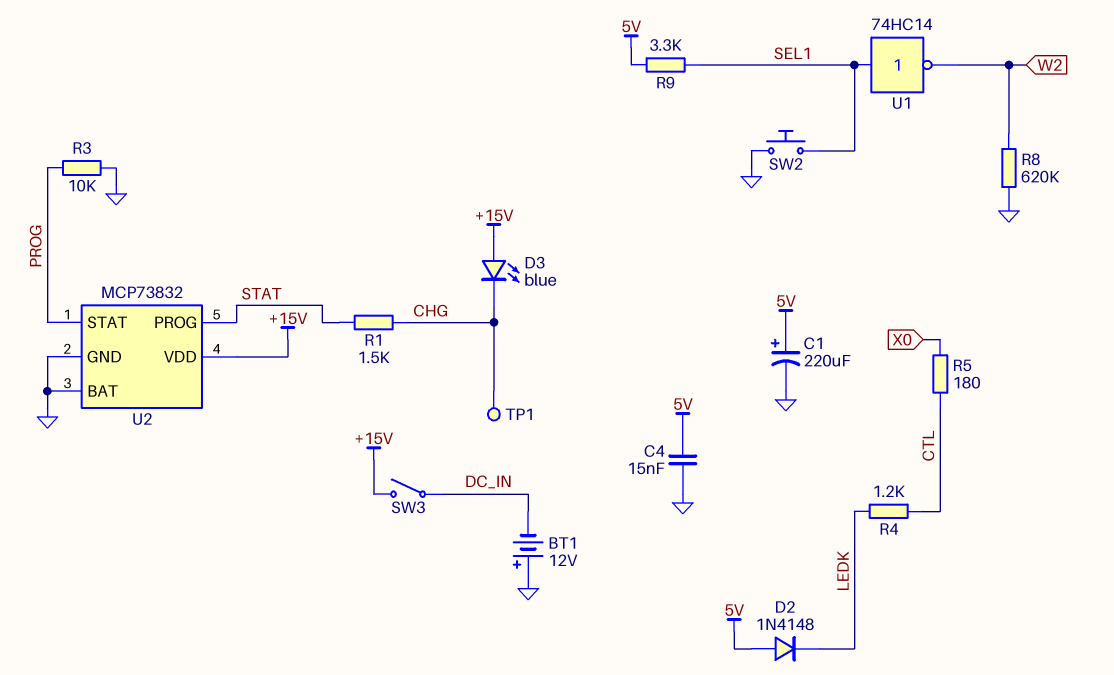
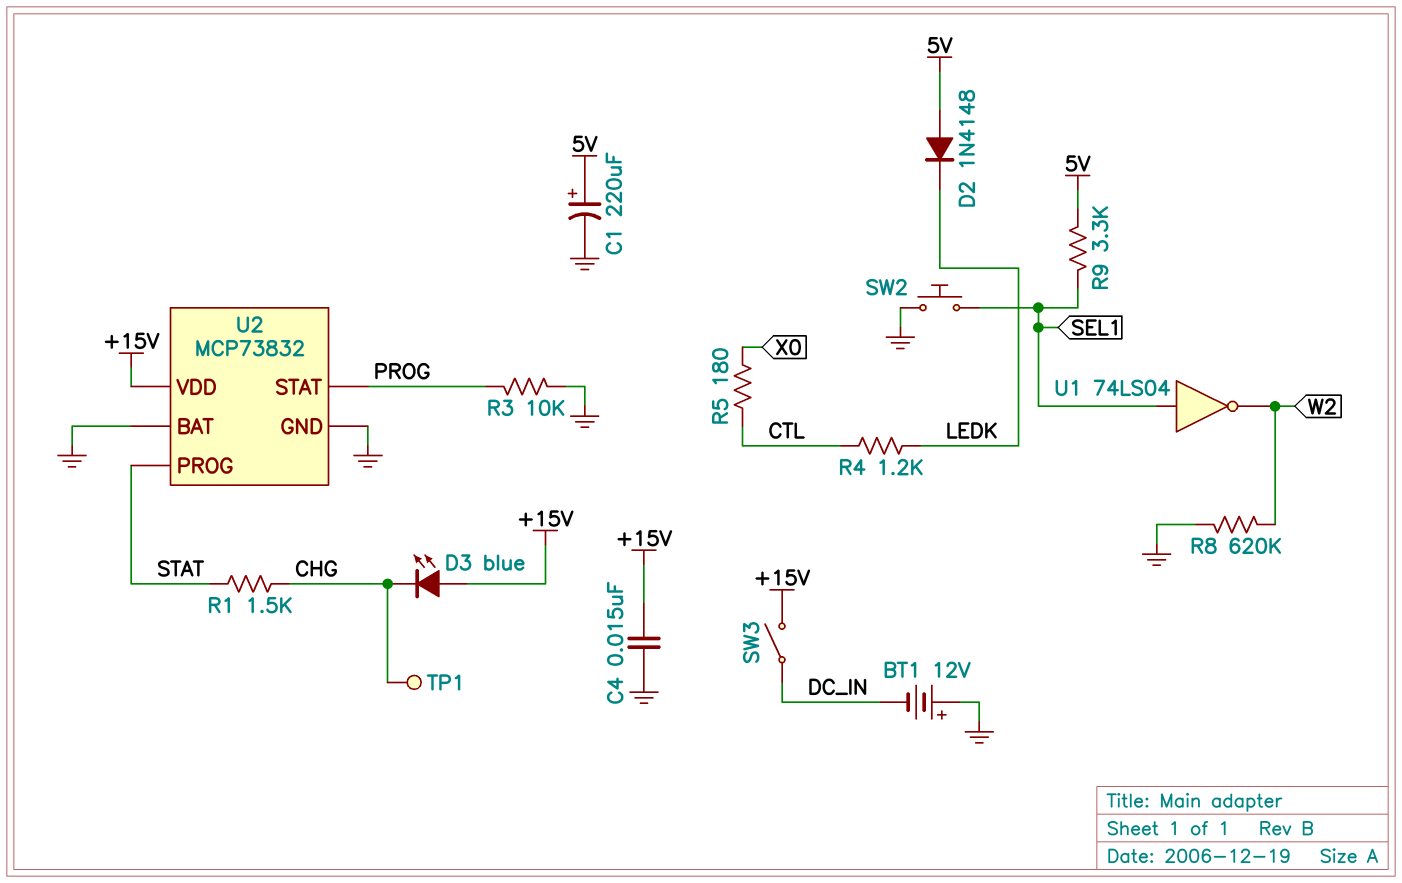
C4: 15nF (5V, GND) -> 15nF (+15V, GND)
U1: NOT 74HC14 (in SEL1, out W2) -> NOT 74LS04 (in SEL1, out W2)

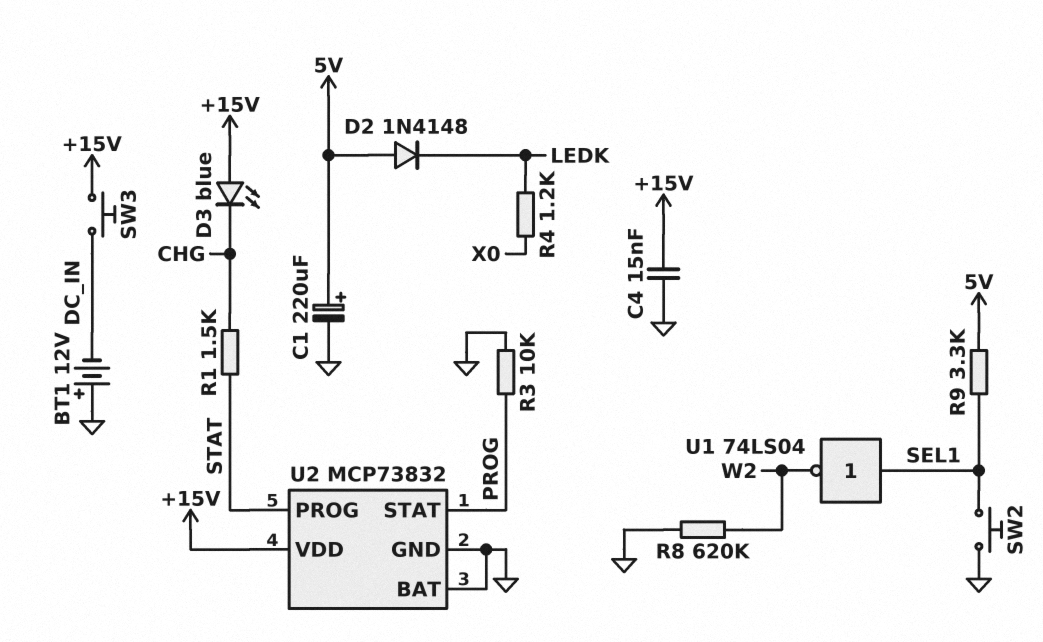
R4: 1.2k (CTL, LEDK) -> 1.2k (LEDK, X0)
R5: 180 (CTL, X0) -> none
SW3: switch (+15V, DC_IN) -> button (+15V, DC_IN)
TP1: test point (CHG) -> none

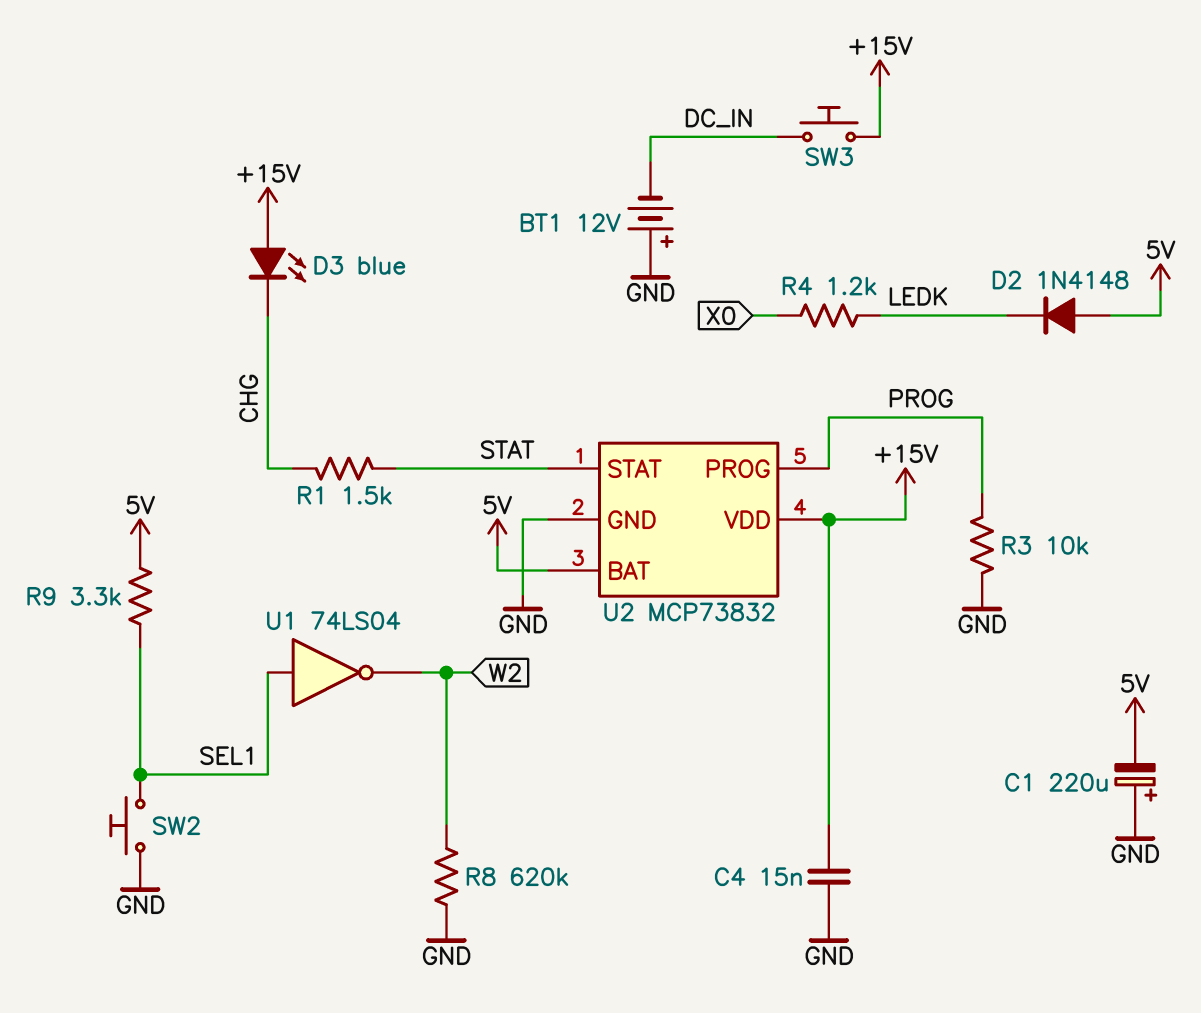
C1: 220uF (plus 5V, minus GND) -> 220uF (plus GND, minus 5V)
U2 pin BAT: GND -> 5V
U2 pin PROG: STAT -> PROG
U2 pin STAT: PROG -> STAT

